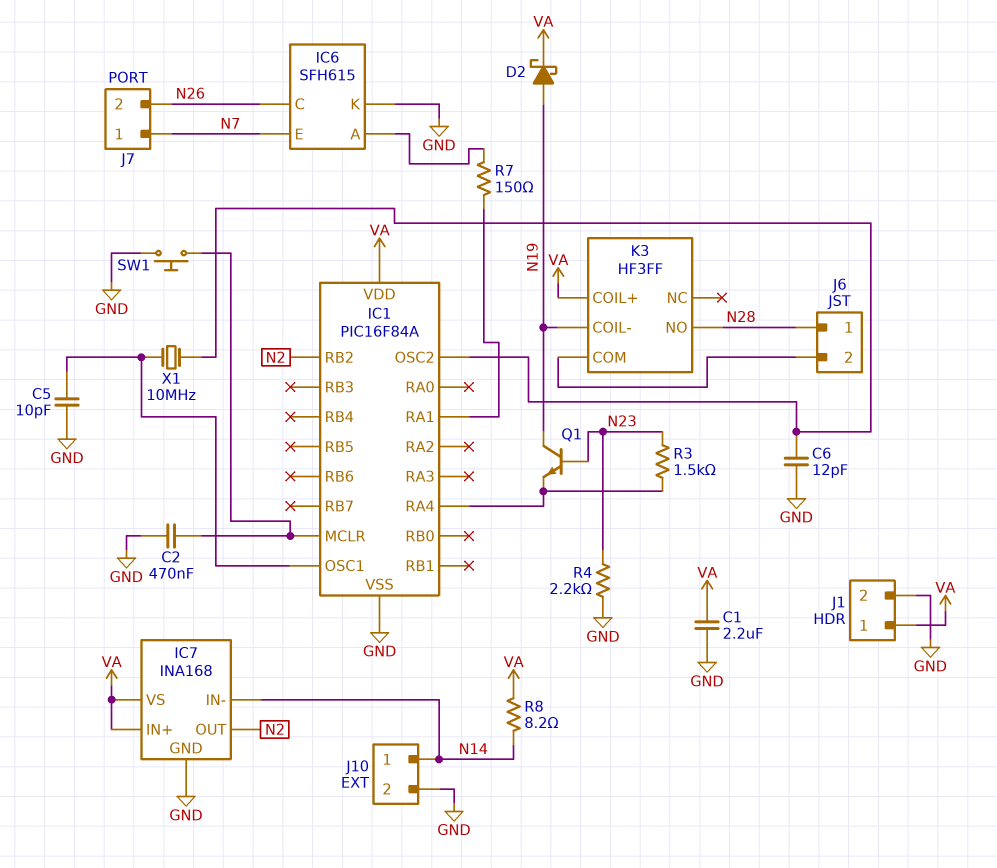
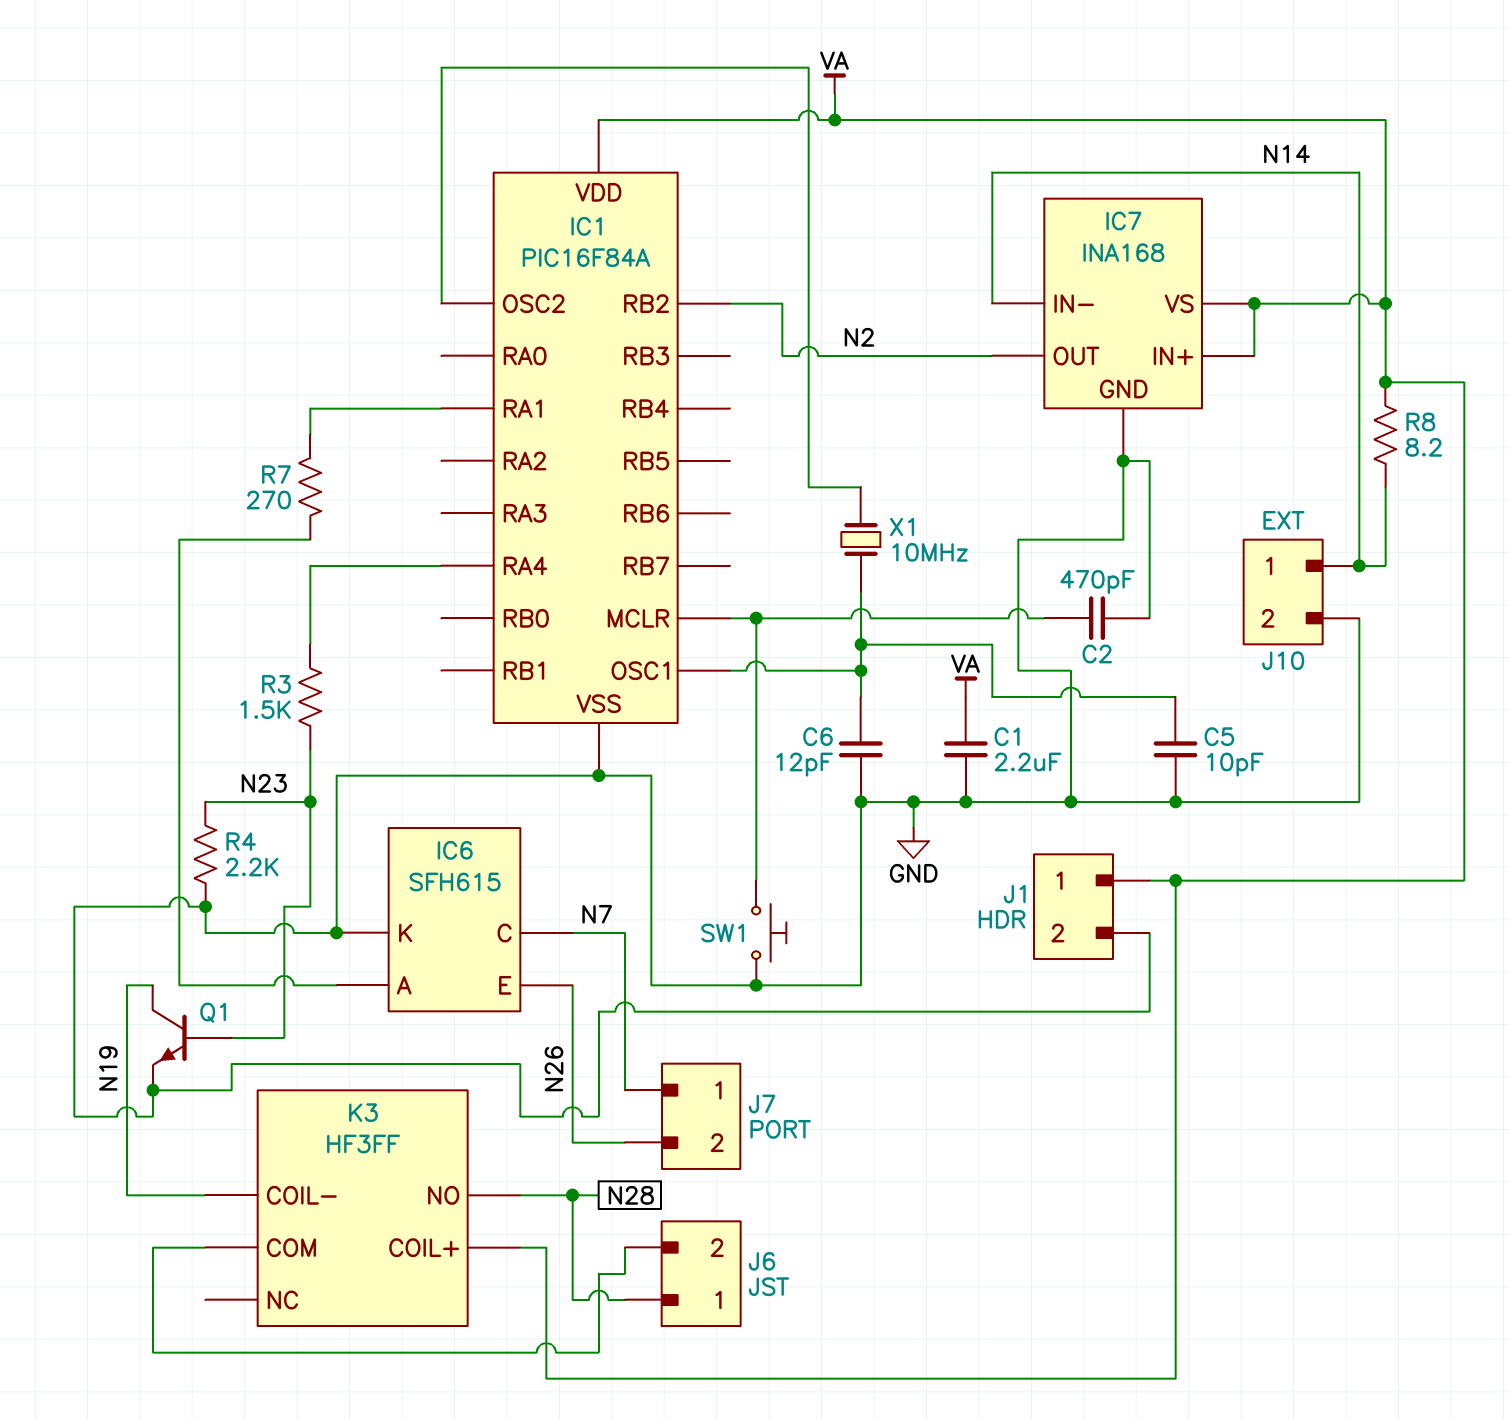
C2: 470nF (GND, IC1/MCLR) -> 470pF (GND, IC1/MCLR)
C6: 12pF (GND, IC1/OSC2) -> 12pF (GND, IC1/OSC1)
D2: schottky (A N19, K VA) -> none
IC6 pin C: N26 -> N7
IC6 pin E: N7 -> N26
Q1: NPN (B N23, C N19, E IC1/RA4) -> NPN (B N23, C N19, E GND)
R7: 150 (IC1/RA1, IC6/A) -> 270 (IC1/RA1, IC6/A)

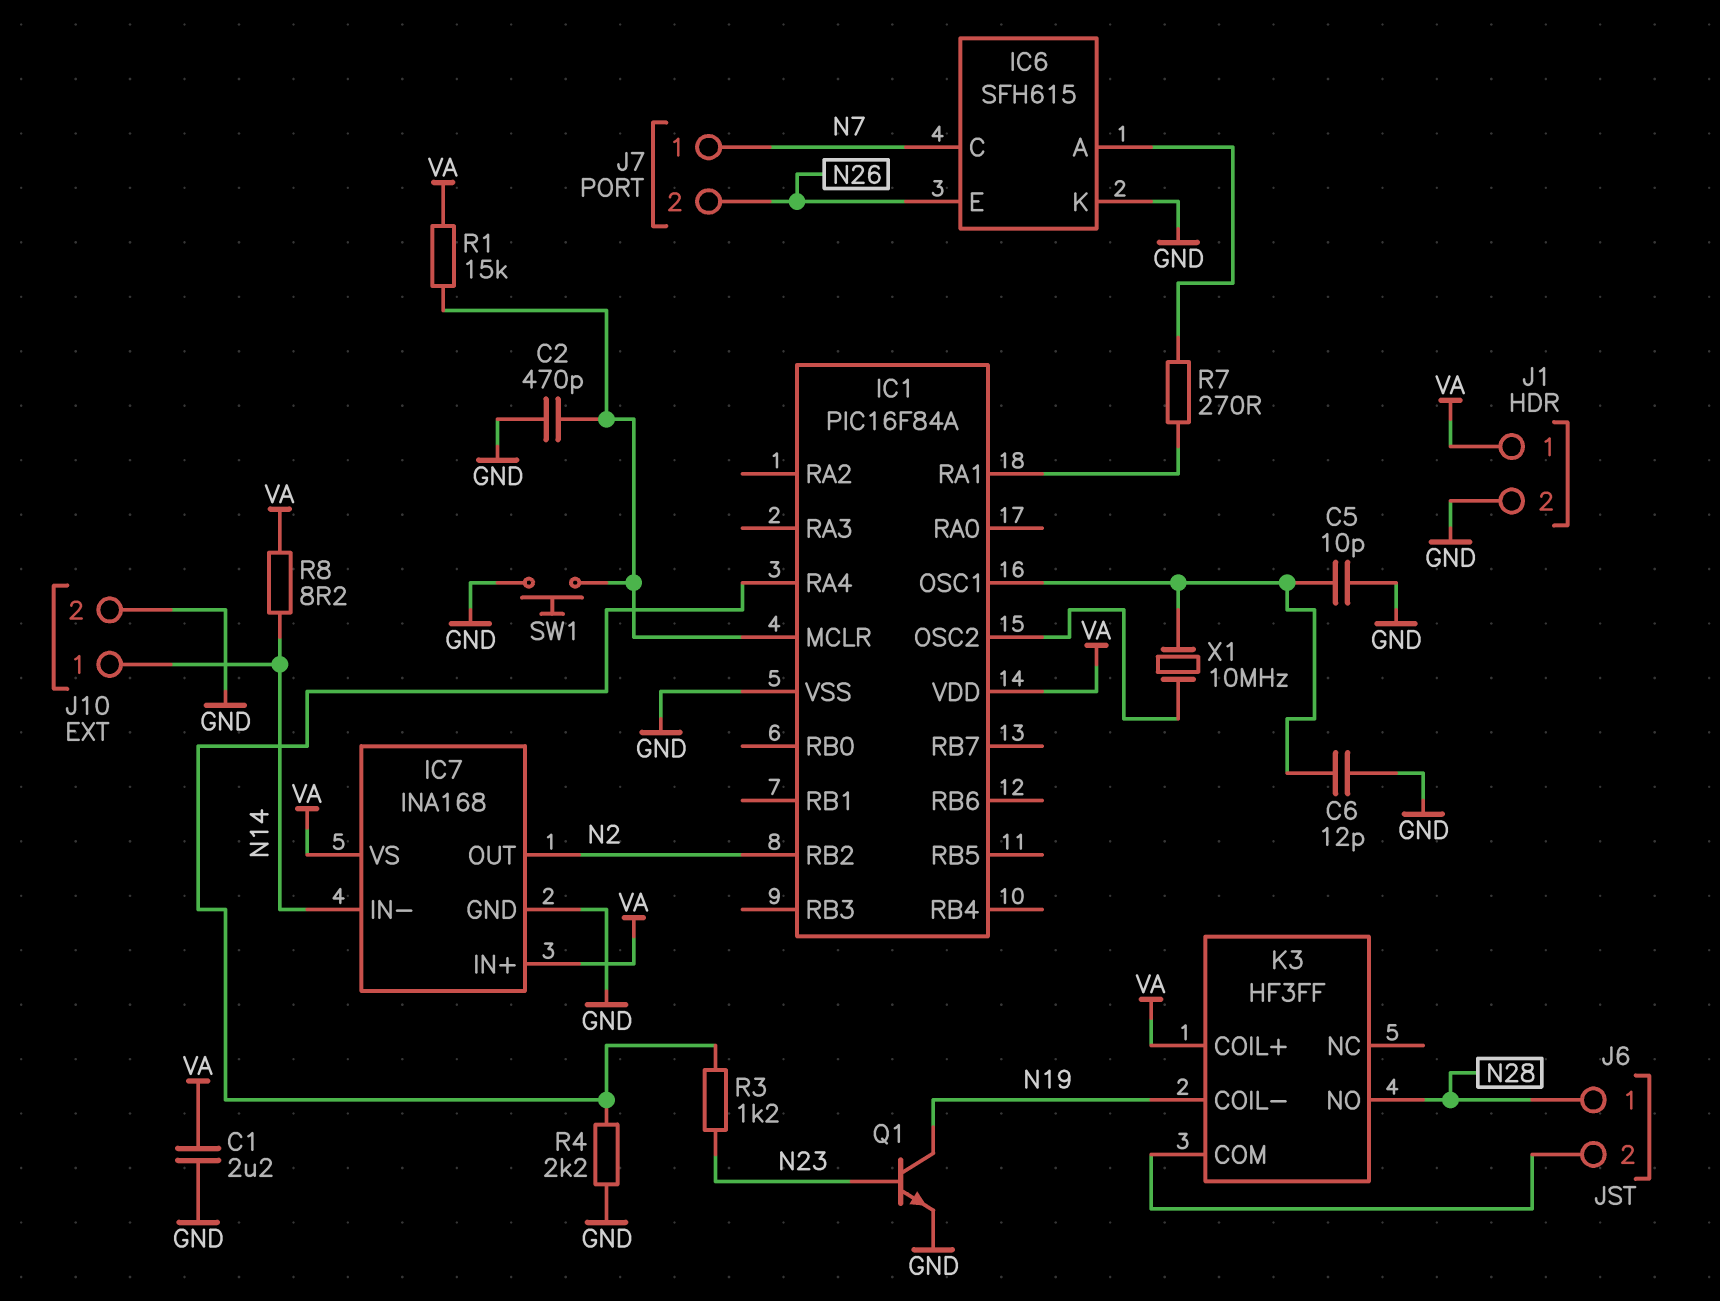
R1: none -> 15k (IC1/MCLR, VA)
R3: 1.5k (IC1/RA4, N23) -> 1.2k (IC1/RA4, N23)
R4: 2.2k (GND, N23) -> 2.2k (GND, IC1/RA4)

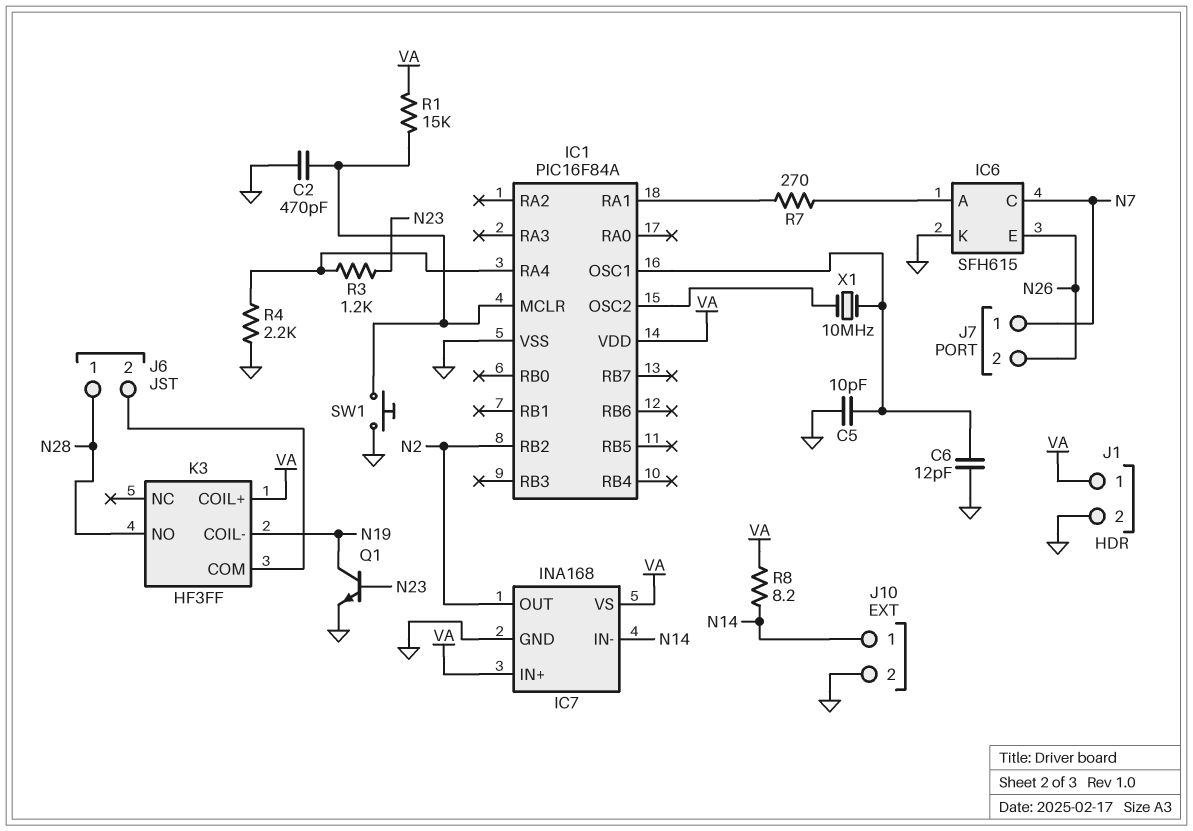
C1: 2.2uF (GND, VA) -> none

